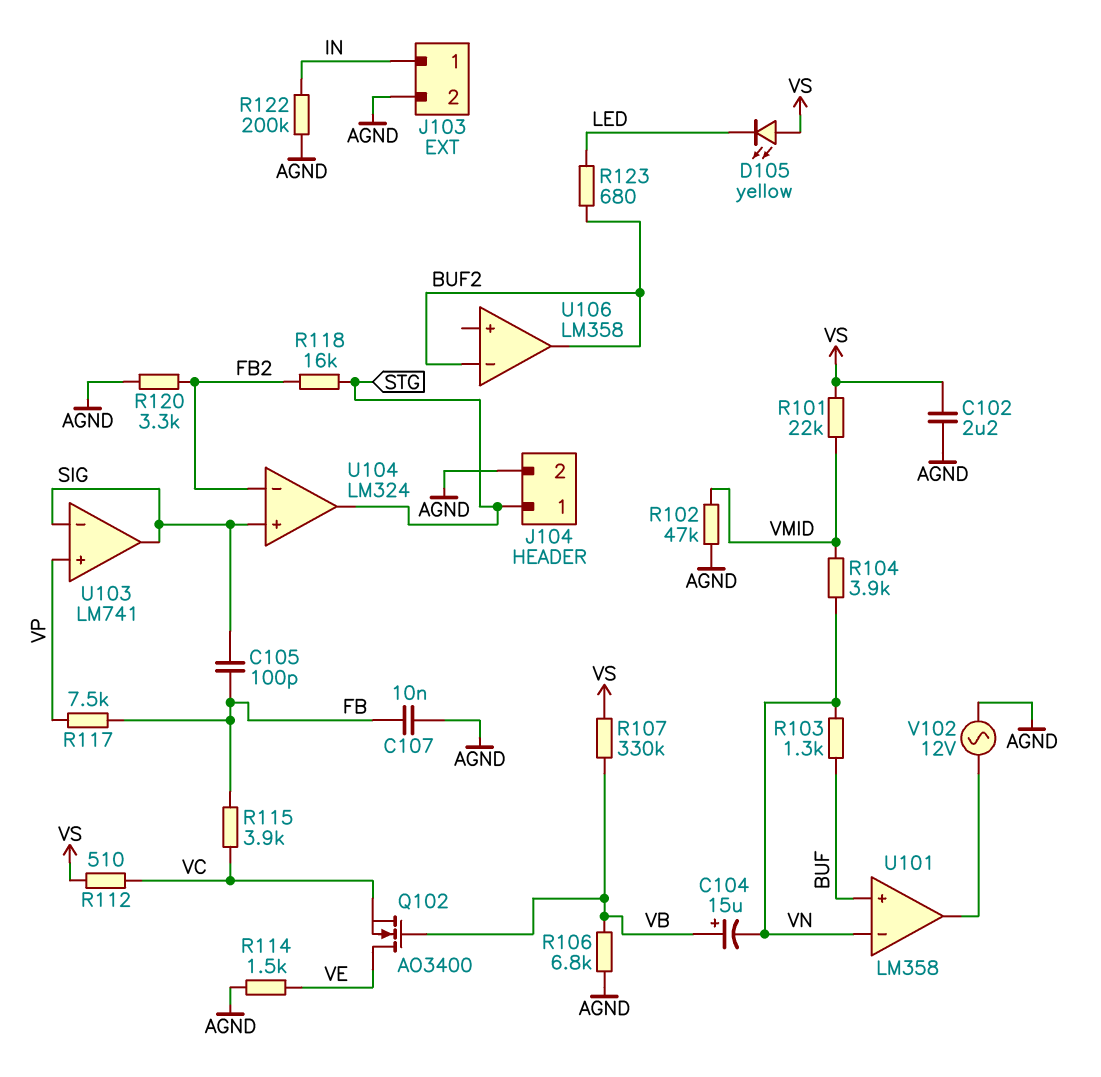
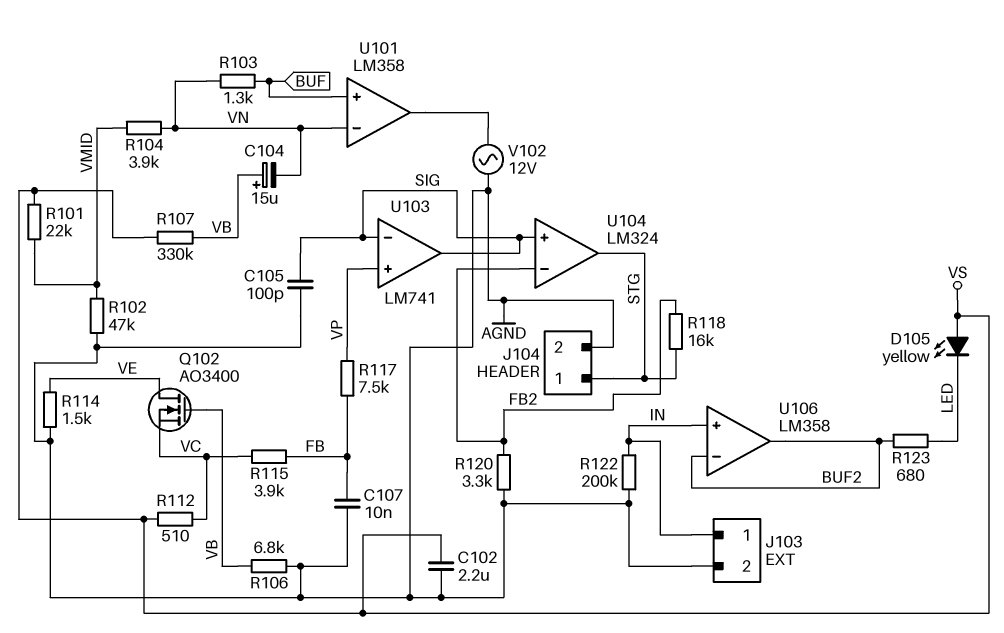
C105: 100pF (FB, SIG) -> 100pF (AGND, SIG)
U106 pin in+: none -> IN

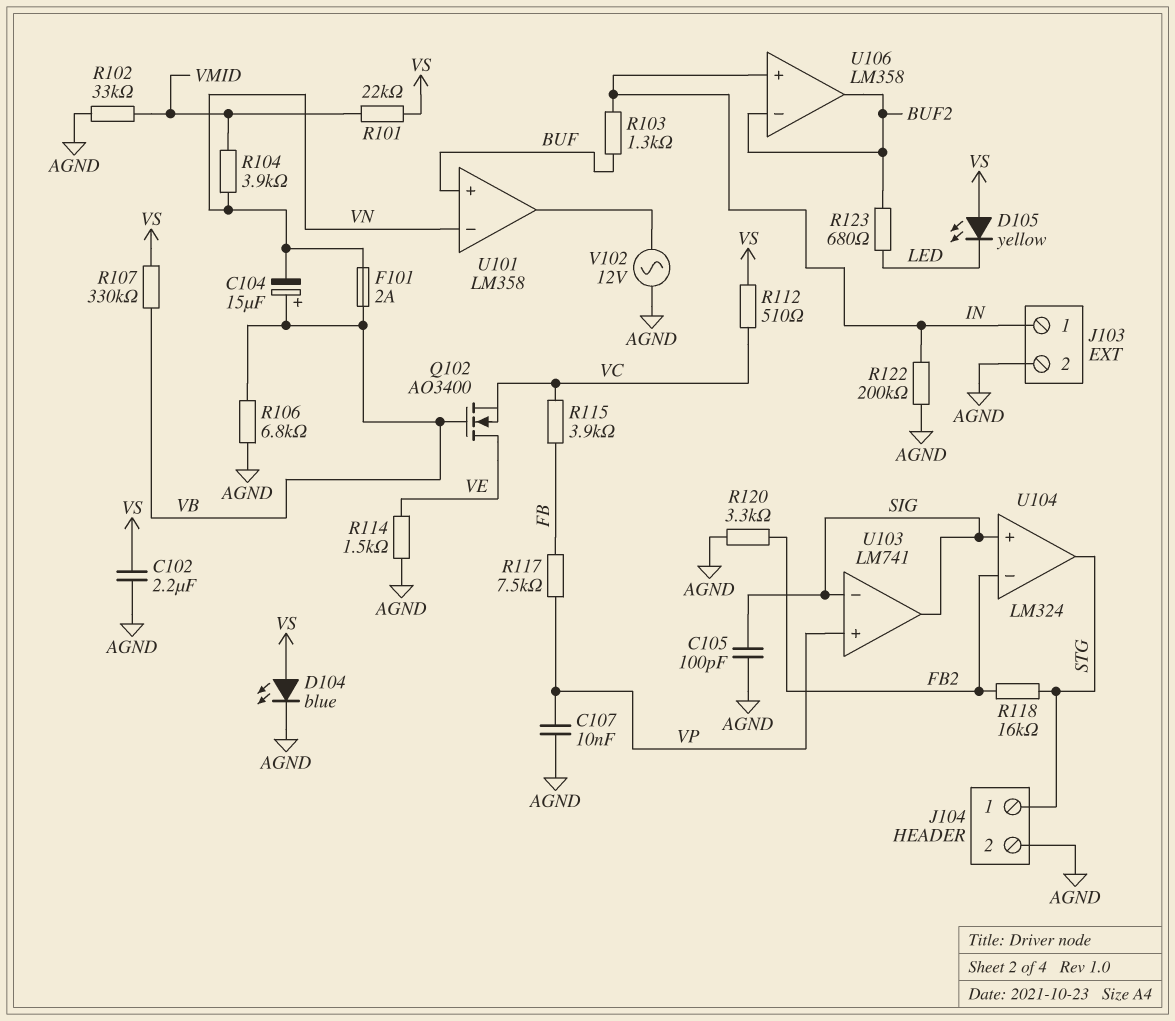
C107: 10nF (AGND, FB) -> 10nF (AGND, VP)
D104: none -> LED blue (A VS, K AGND)
F101: none -> 2A (VB, VN)
R102: 47k (AGND, VMID) -> 33k (AGND, VMID)
R103: 1.3k (BUF, VN) -> 1.3k (BUF, IN)

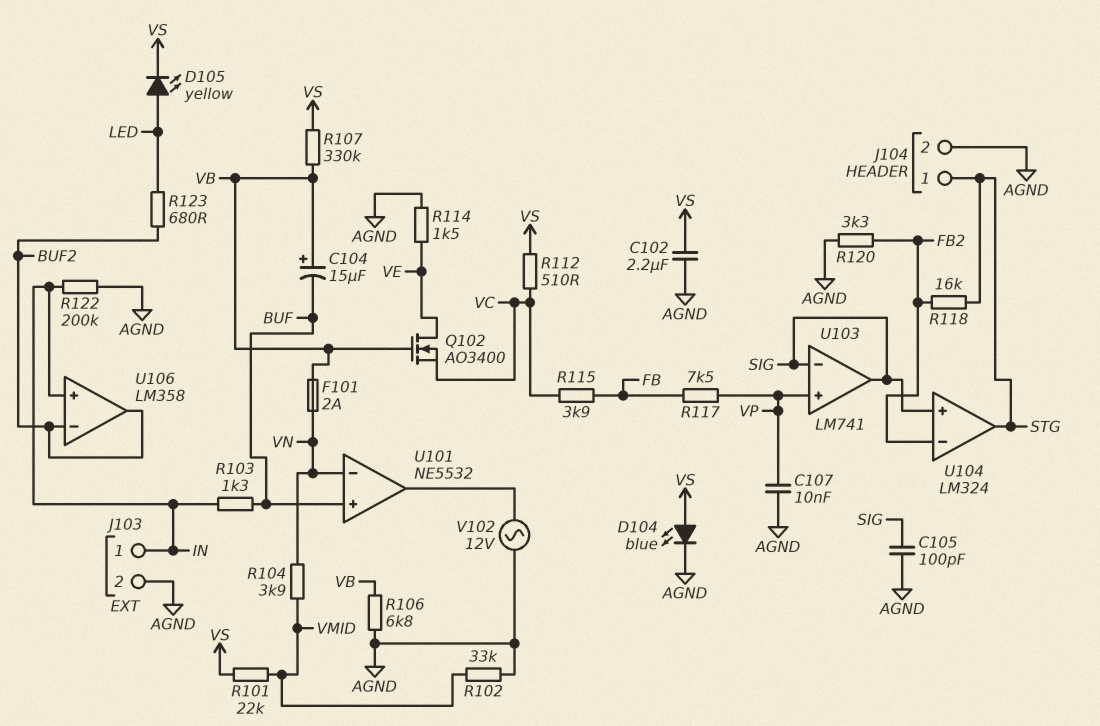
C104: 15uF (plus VB, minus VN) -> 15uF (plus VB, minus BUF)
D105: LED yellow (A VS, K LED) -> LED yellow (A LED, K VS)
U101: LM358 -> NE5532

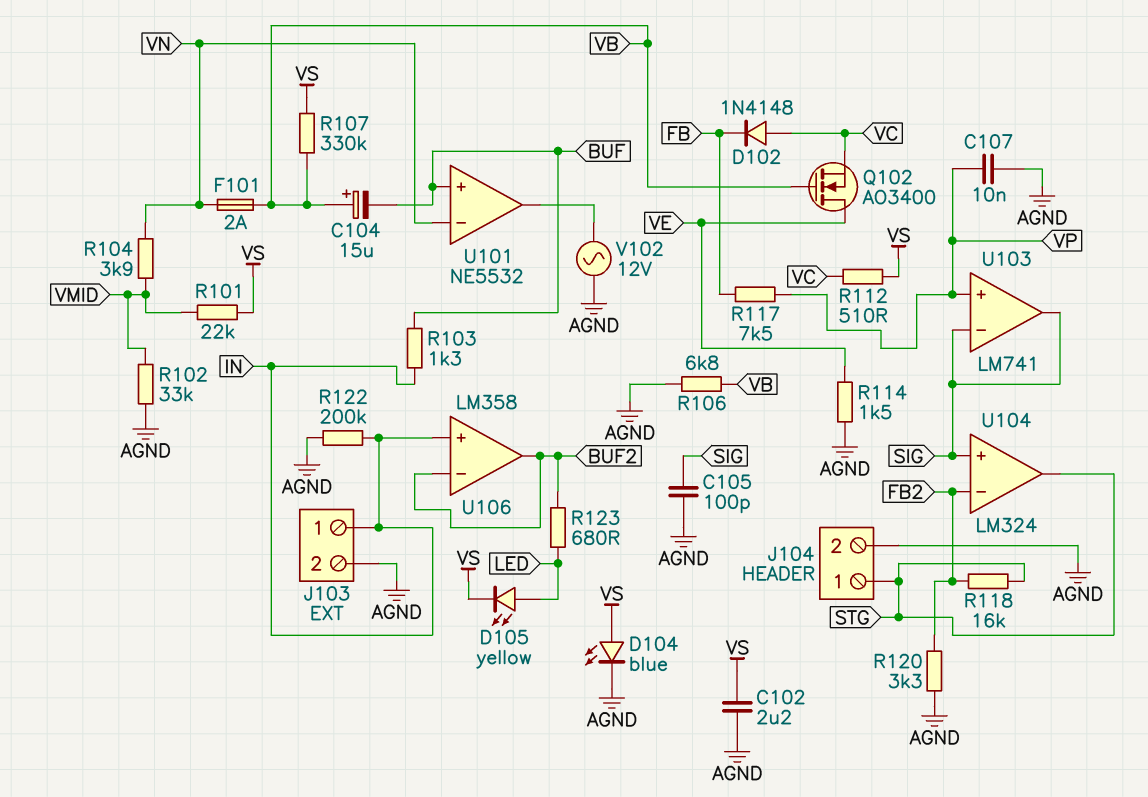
D102: none -> diode 1N4148 (A VC, K FB)
R115: 3.9k (FB, VC) -> none

